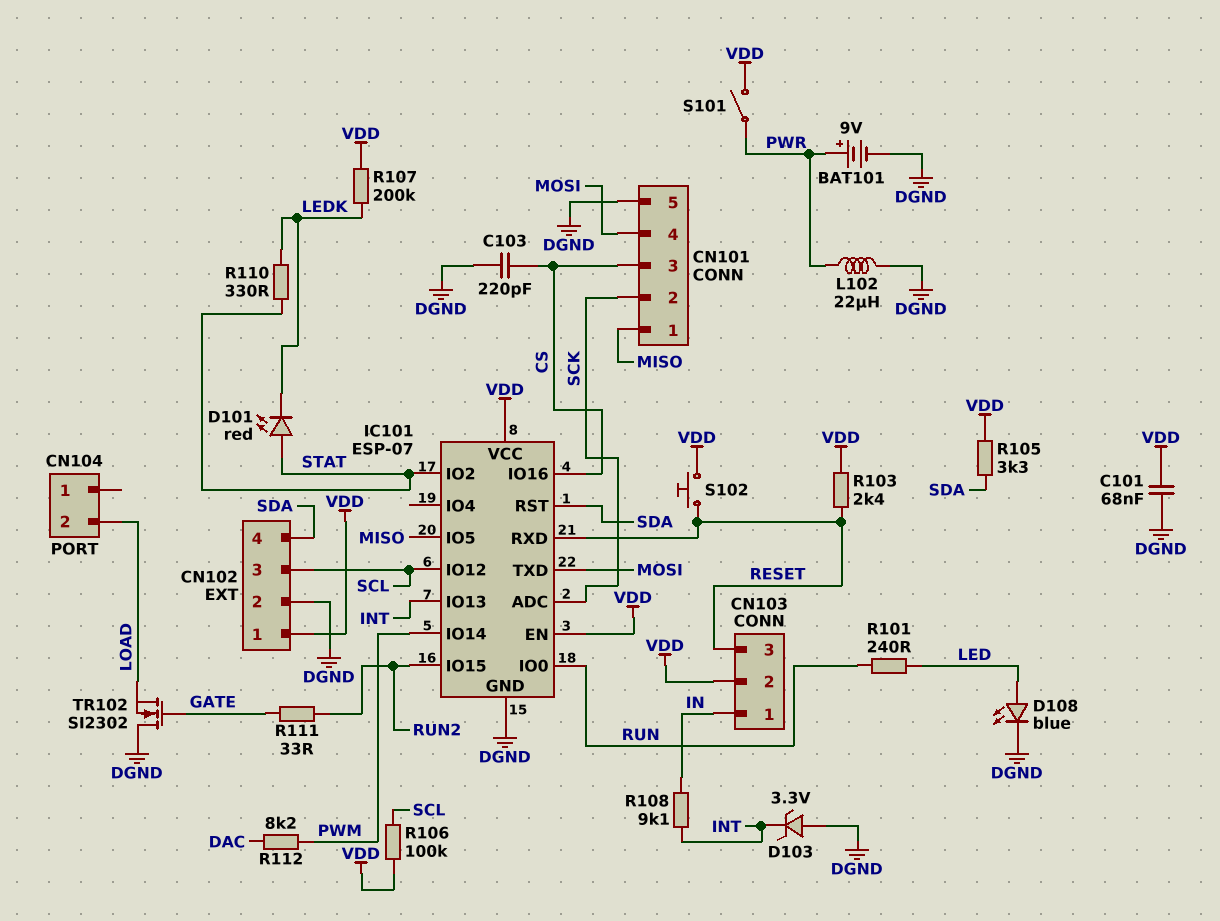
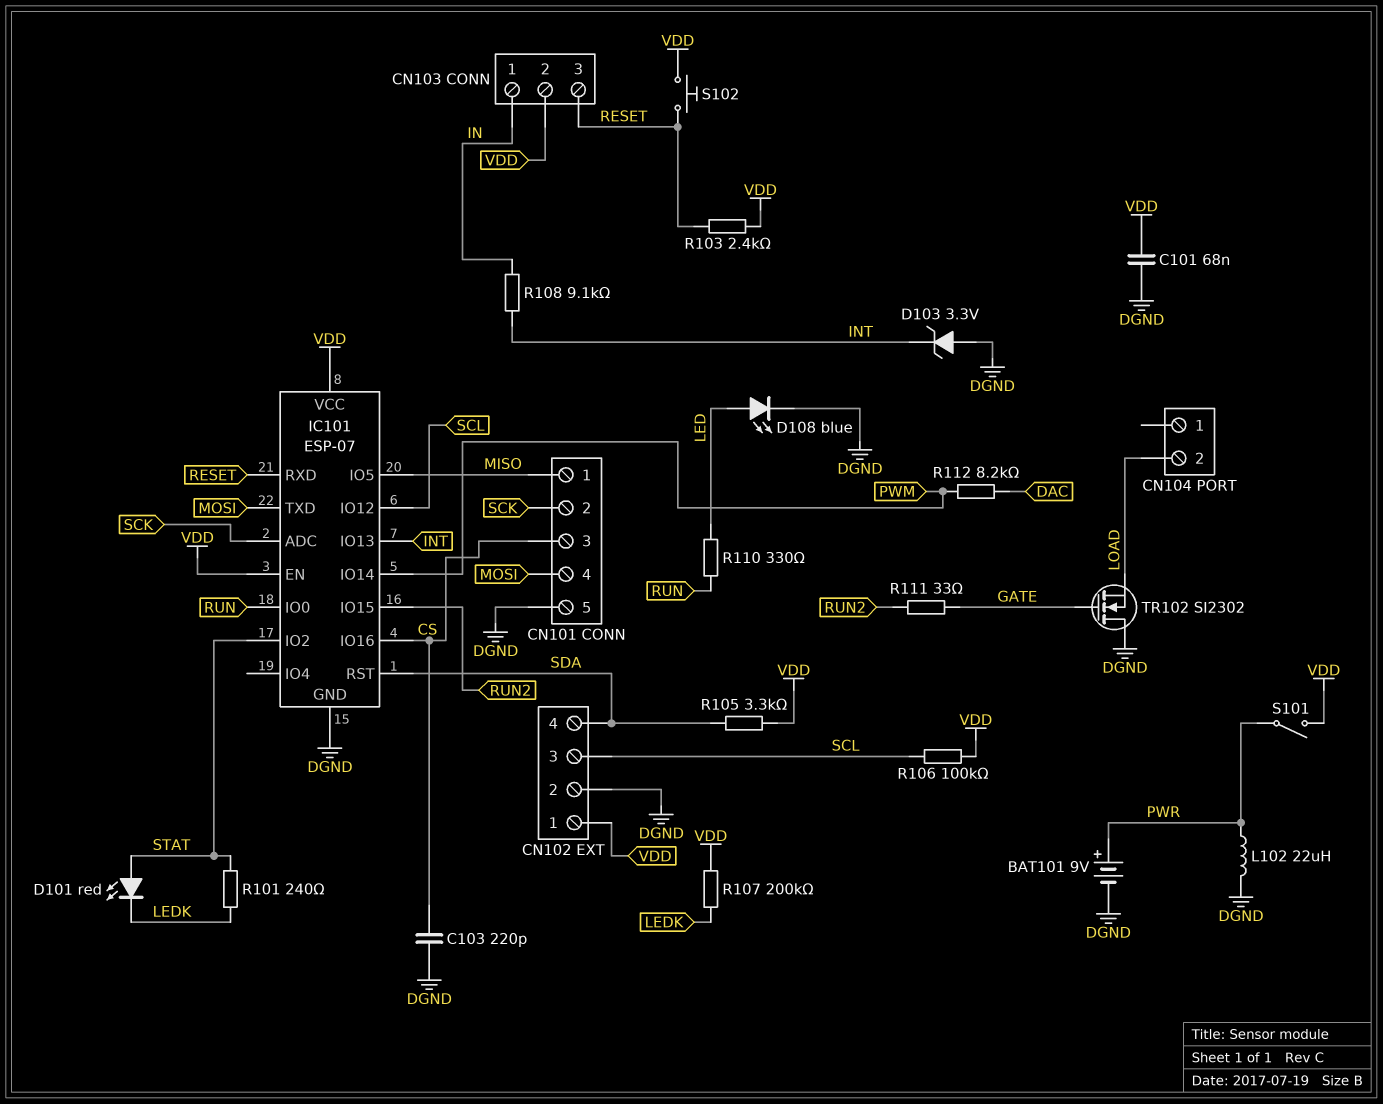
R101: 240 (LED, RUN) -> 240 (LEDK, STAT)
R110: 330 (LEDK, STAT) -> 330 (LED, RUN)

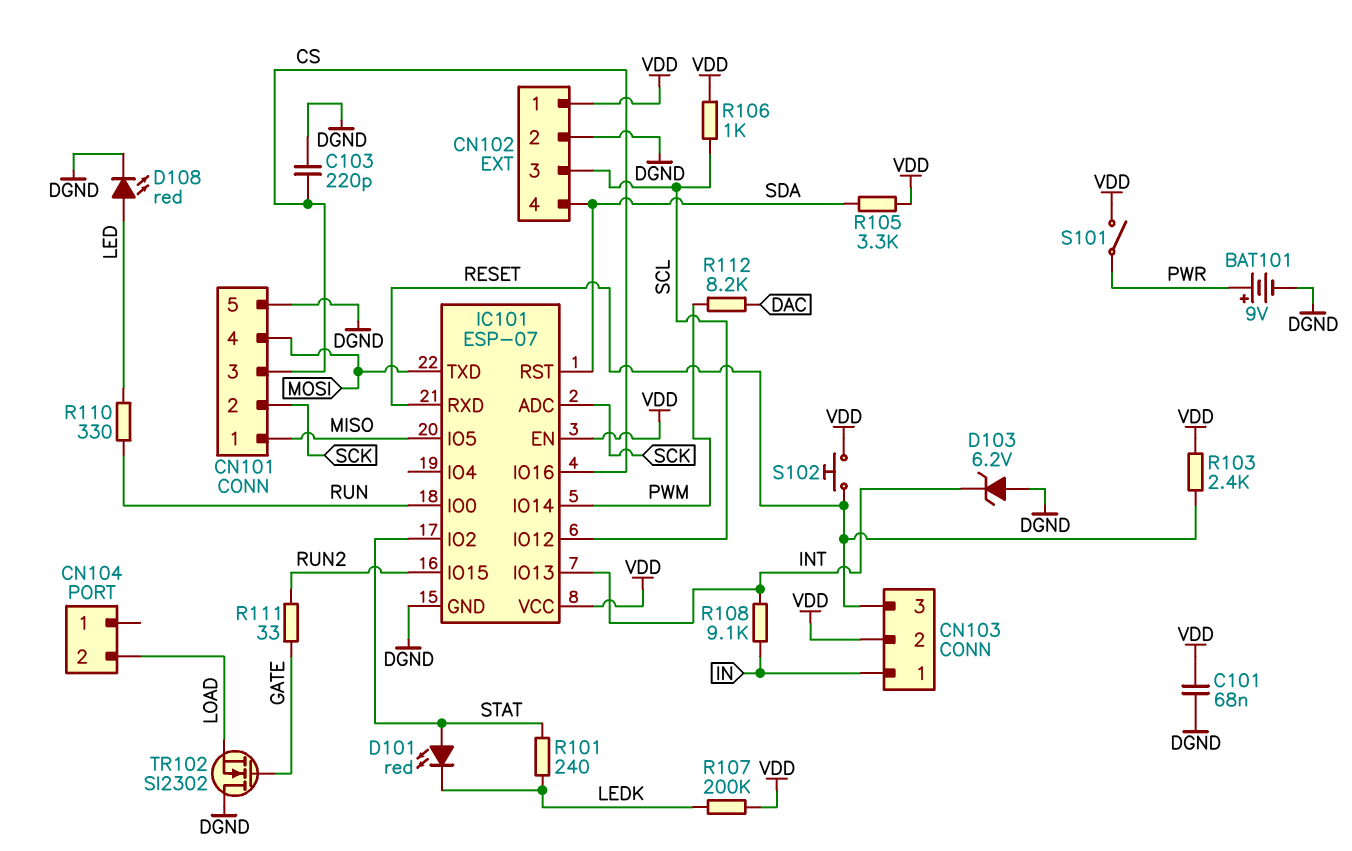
D103: zener 3.3V (A DGND, K INT) -> zener 6.2V (A DGND, K INT)
D108: LED blue (A LED, K DGND) -> LED red (A LED, K DGND)
L102: 22uH (DGND, PWR) -> none
R106: 100k (SCL, VDD) -> 1k (SCL, VDD)

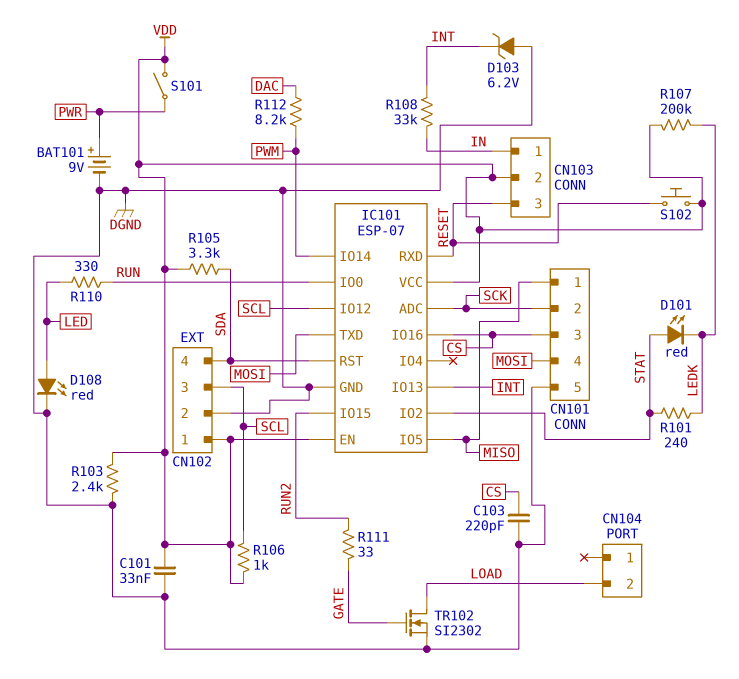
C101: 68nF (DGND, VDD) -> 33nF (DGND, VDD)
R103: 2.4k (RESET, VDD) -> 2.4k (DGND, VDD)
R108: 9.1k (IN, INT) -> 33k (IN, INT)
TR102: NMOS SI2302 (G GATE, D DGND, S LOAD) -> NMOS SI2302 (G GATE, D LOAD, S DGND)

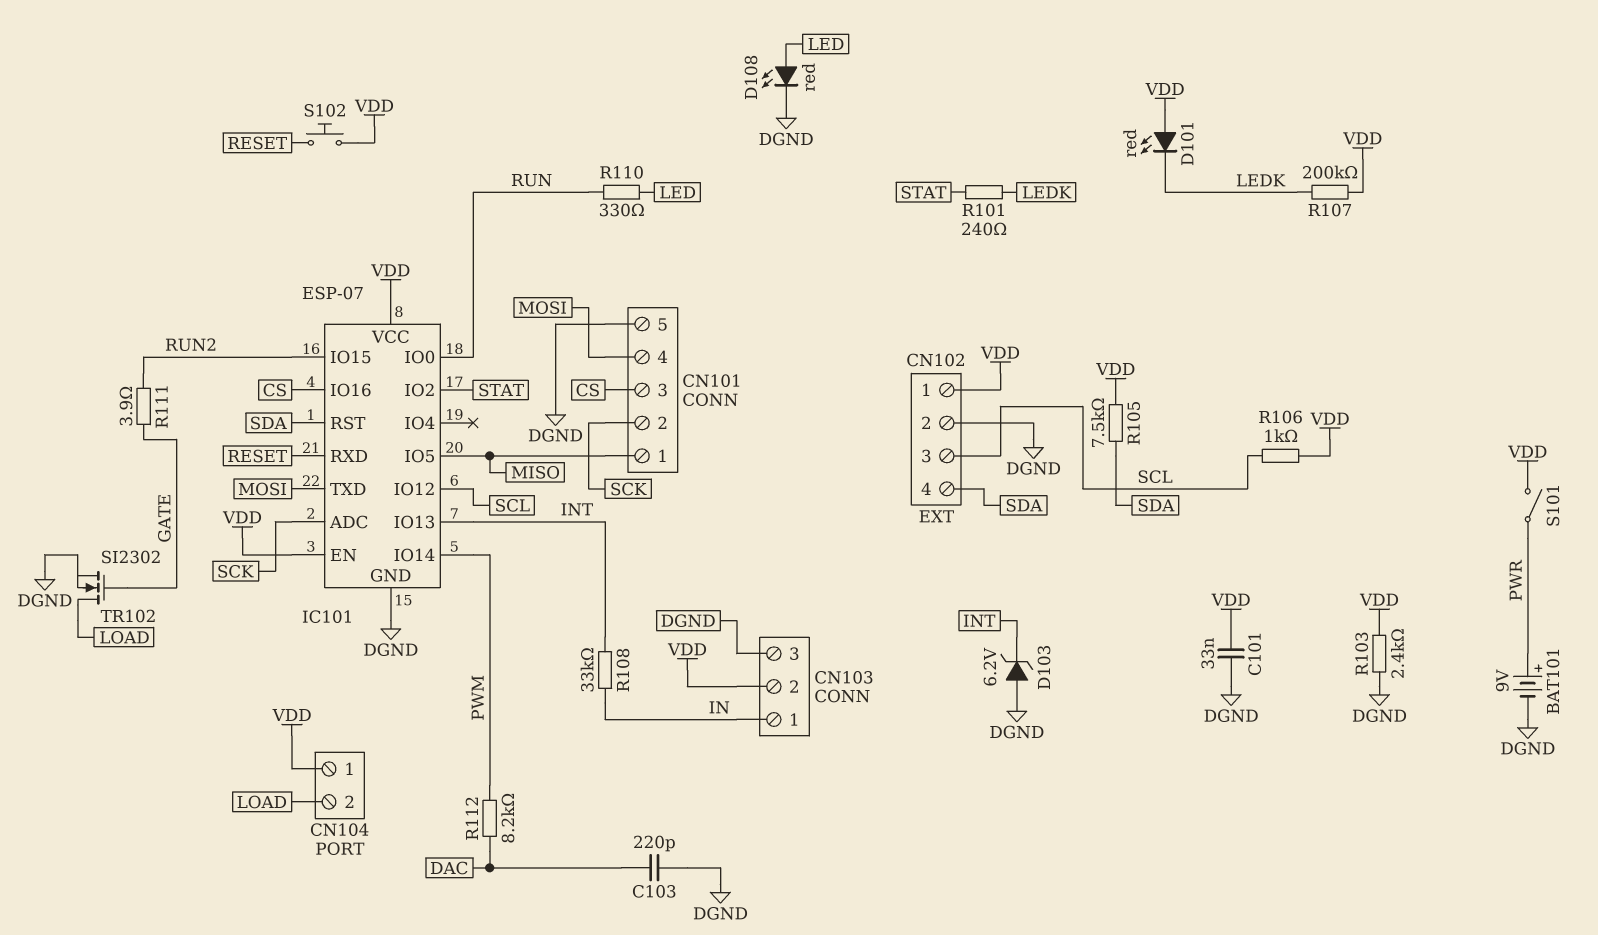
C103: 220pF (CS, DGND) -> 220pF (DAC, DGND)
CN103 pin 3: RESET -> DGND
CN104 pin 1: none -> VDD
D101: LED red (A STAT, K LEDK) -> LED red (A VDD, K LEDK)
R105: 3.3k (SDA, VDD) -> 7.5k (SDA, VDD)
R111: 33 (GATE, RUN2) -> 3.9 (GATE, RUN2)

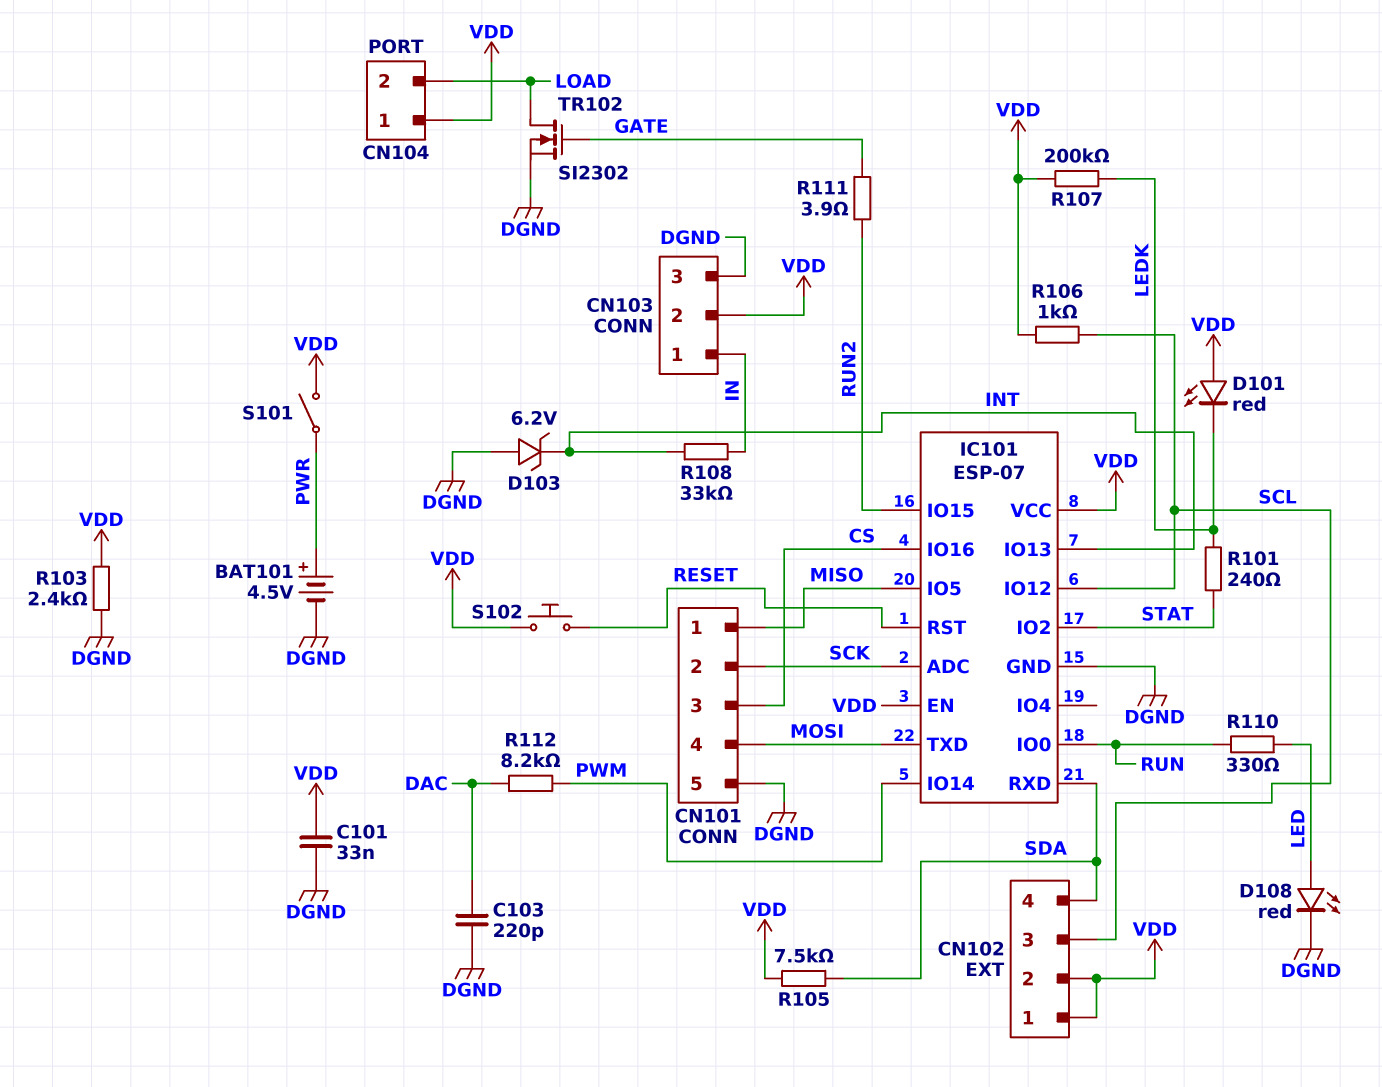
BAT101: 9V (plus PWR, minus DGND) -> 4.5V (plus PWR, minus DGND)
CN102 pin 2: DGND -> VDD
IC101 pin RST: SDA -> RESET
IC101 pin RXD: RESET -> SDA

